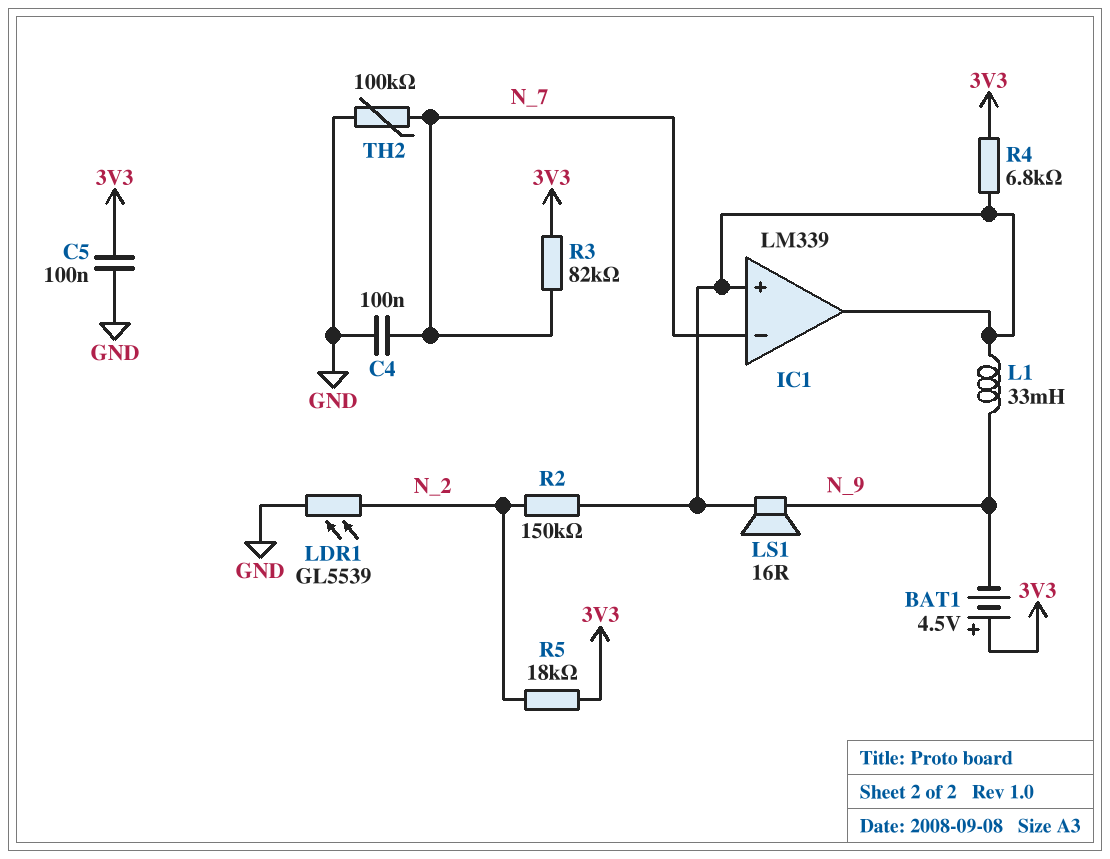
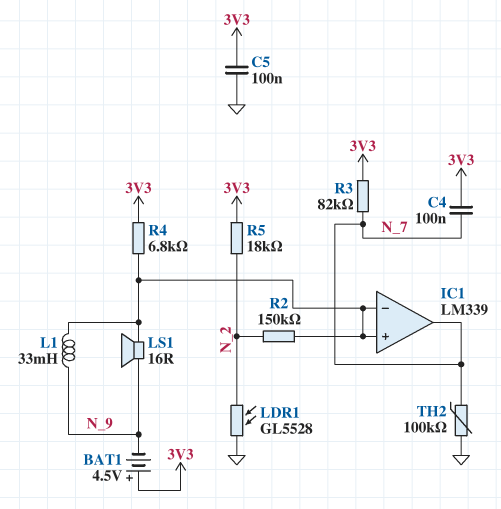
C4: 100nF (GND, N_7) -> 100nF (3V3, N_7)
IC1 pin in-: N_7 -> IC1/in+
IC1 pin out: IC1/in+ -> N_7
LDR1: GL5539 (GND, N_2) -> GL5528 (GND, N_2)

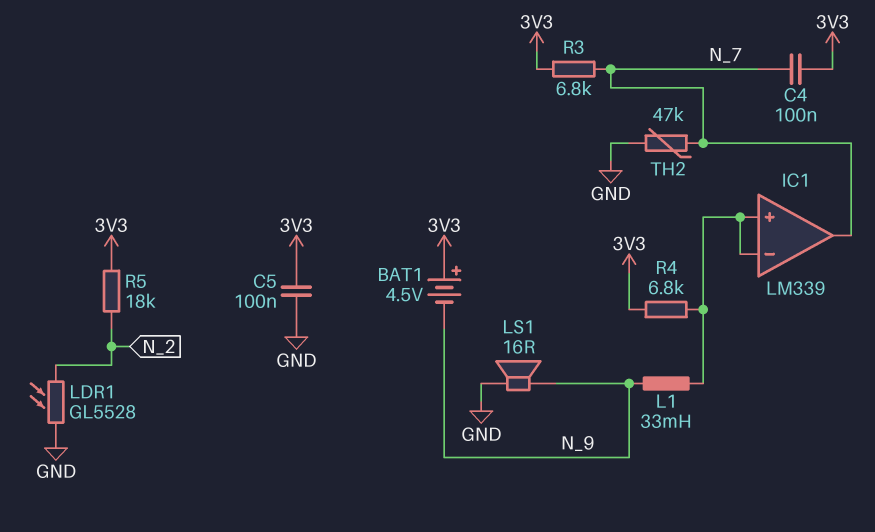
LS1: speaker 16R (IC1/in+, N_9) -> speaker 16R (GND, N_9)
R2: 150k (IC1/in+, N_2) -> none
R3: 82k (3V3, N_7) -> 6.8k (3V3, N_7)
TH2: 100k (GND, N_7) -> 47k (GND, N_7)

